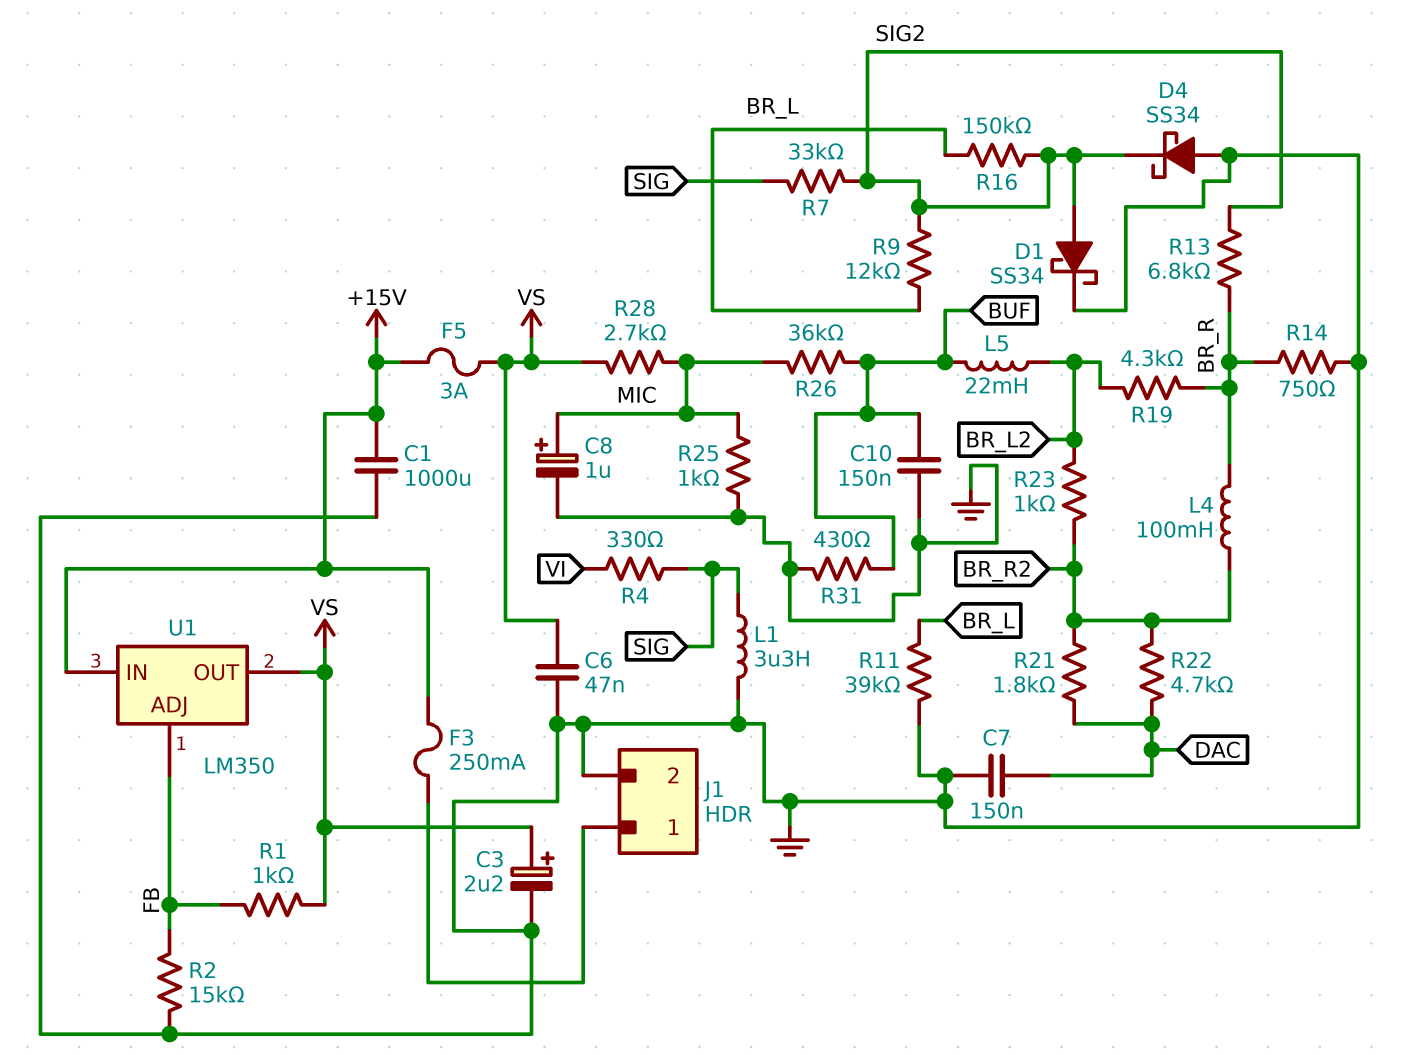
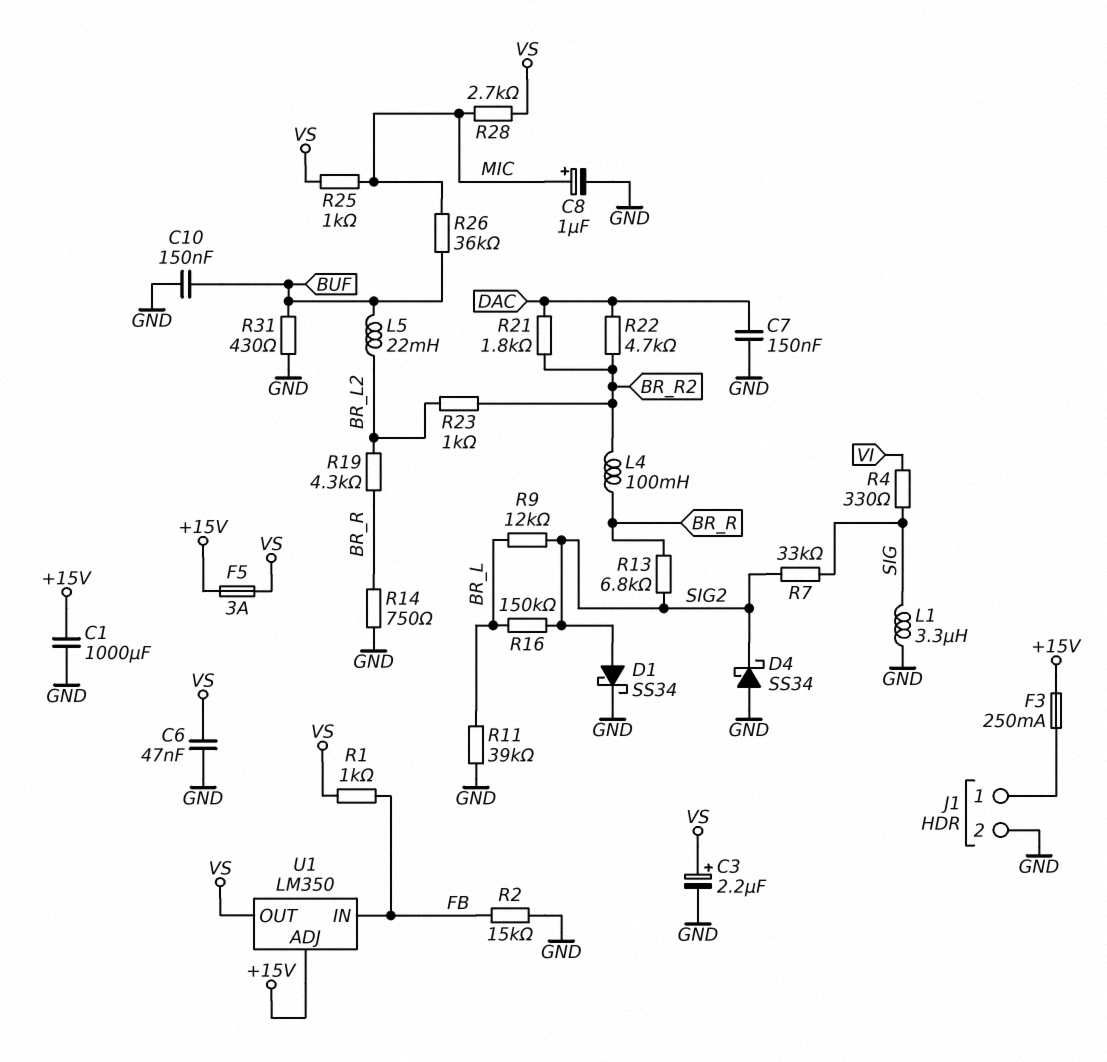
R25: 1k (GND, MIC) -> 1k (MIC, VS)
U1 pin ADJ: FB -> +15V
U1 pin IN: +15V -> FB

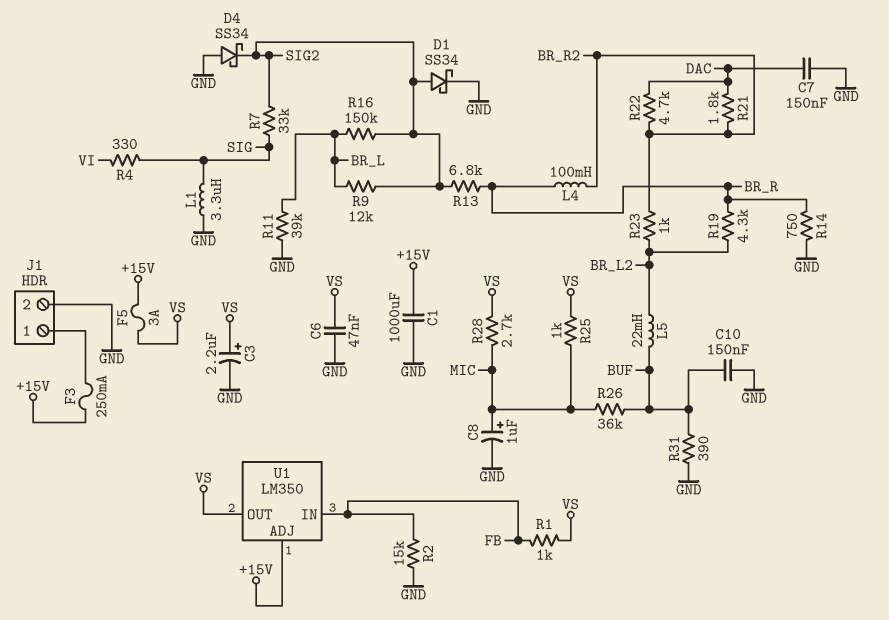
R31: 430 (BUF, GND) -> 390 (BUF, GND)

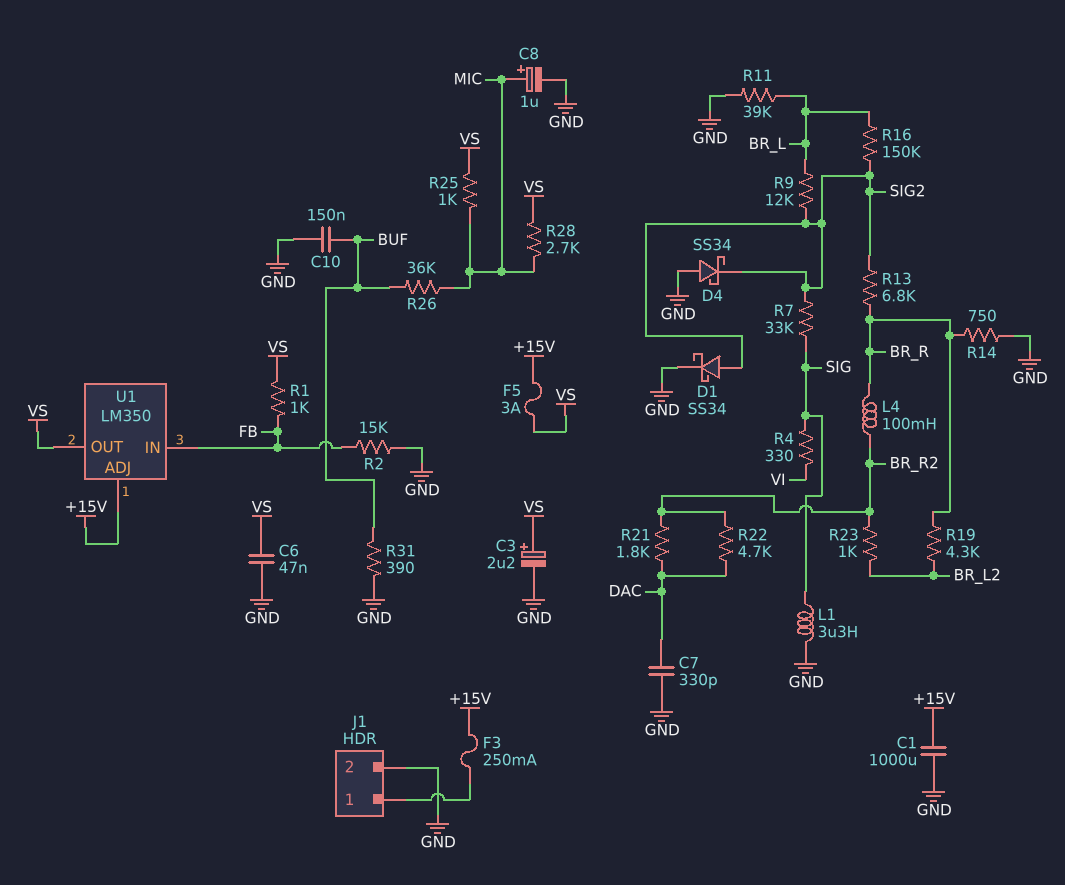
C7: 150nF (DAC, GND) -> 330pF (DAC, GND)
L5: 22mH (BR_L2, BUF) -> none

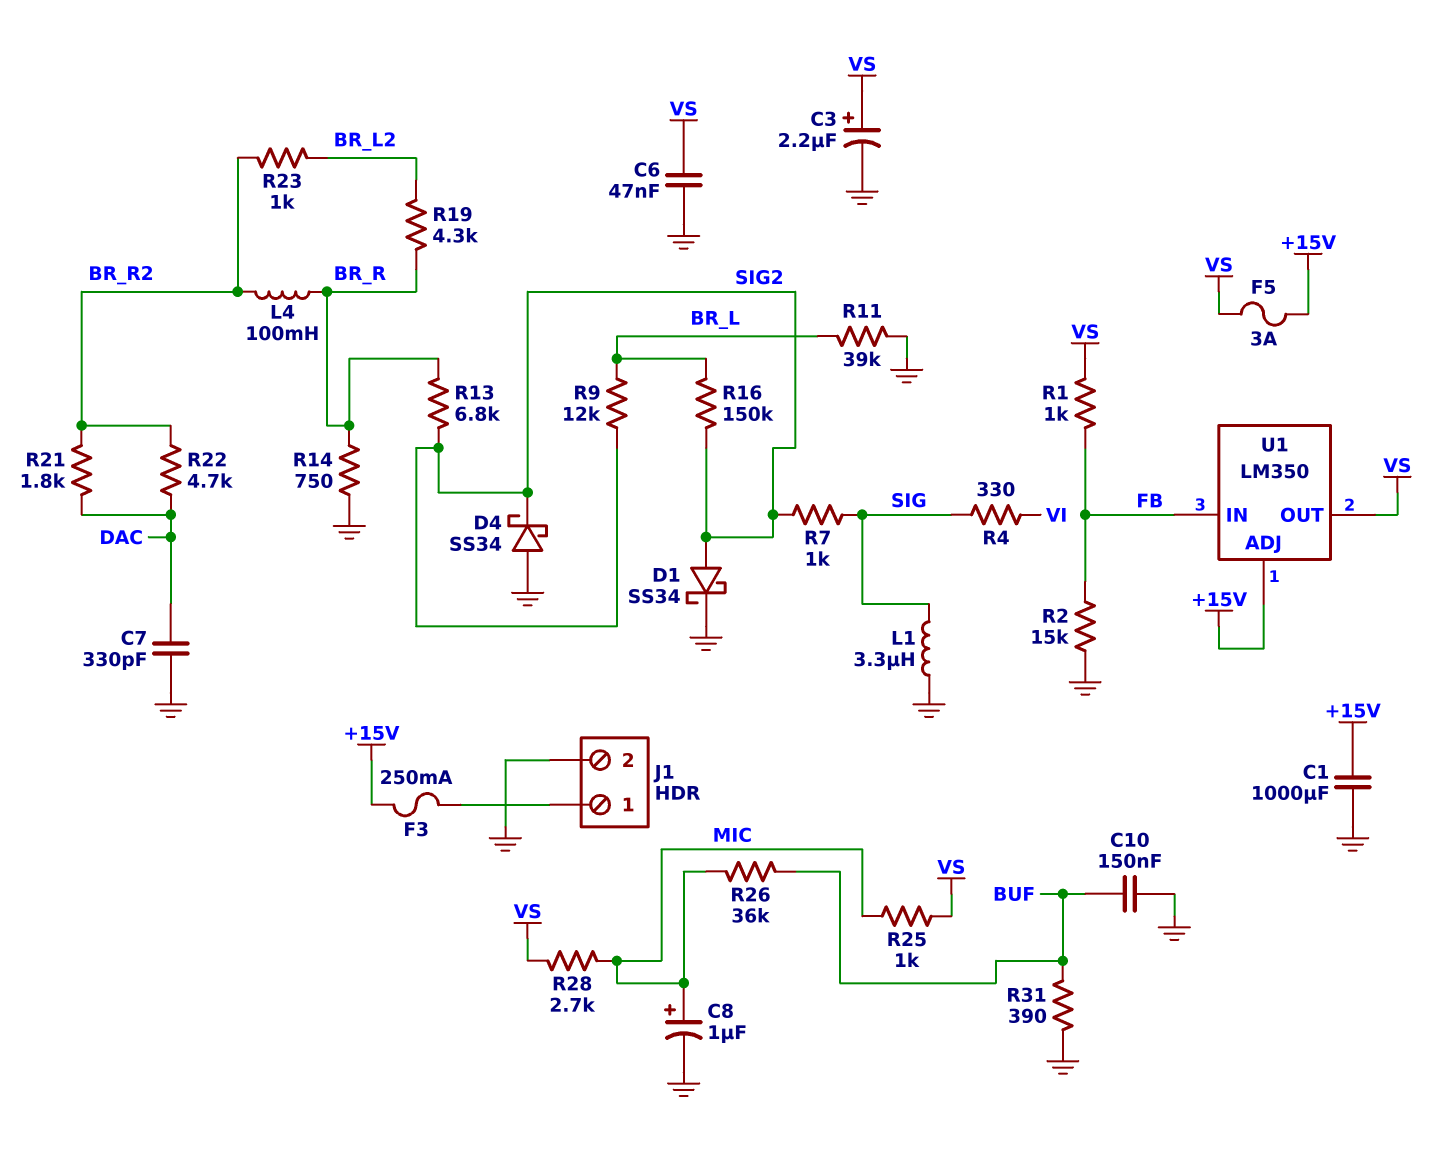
R7: 33k (SIG, SIG2) -> 1k (SIG, SIG2)

